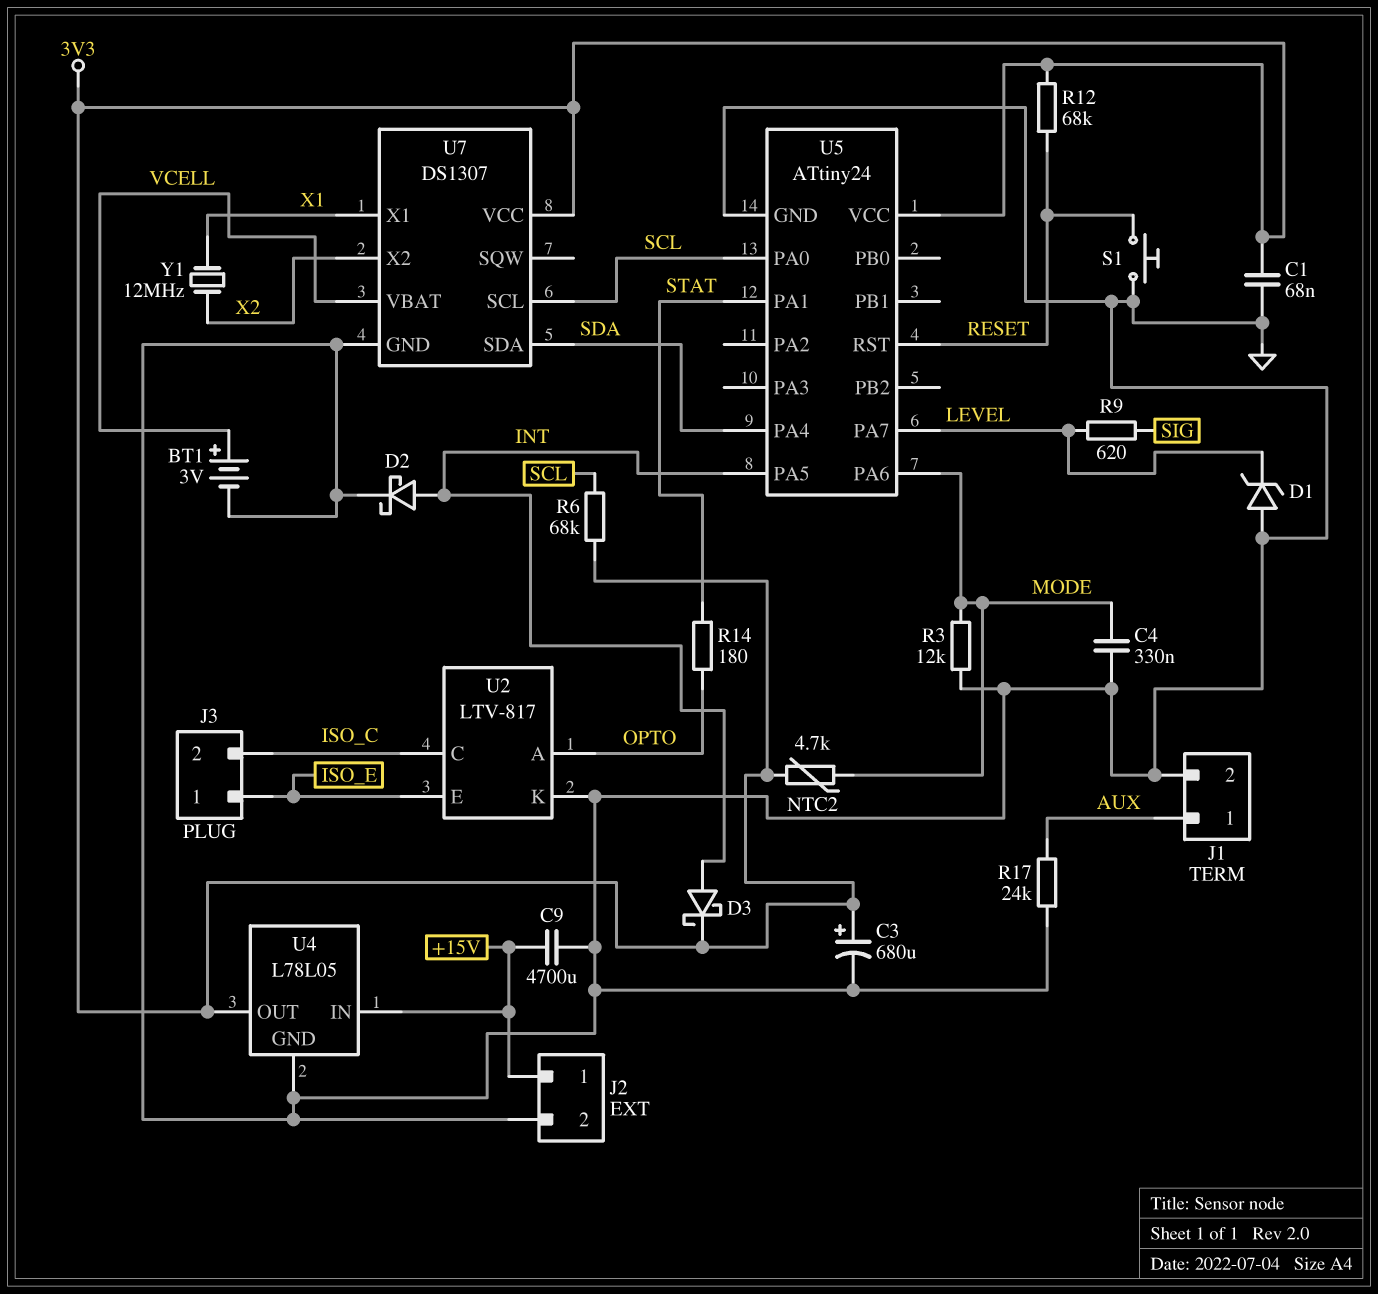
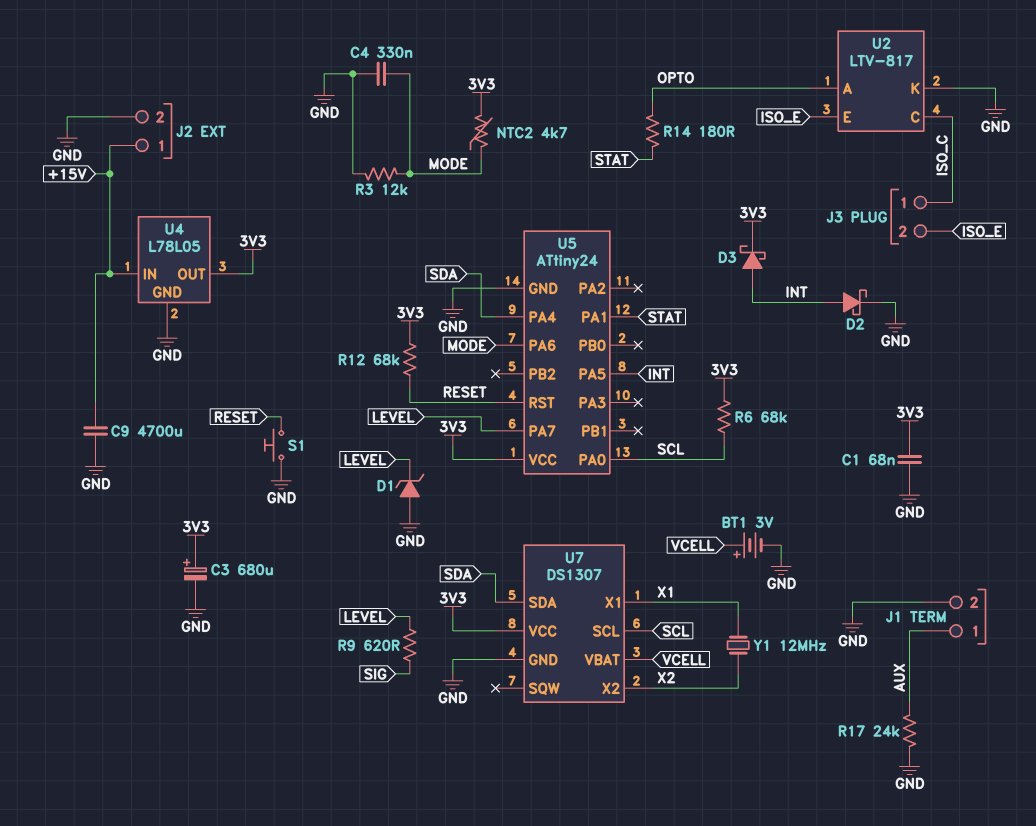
J3 pin 1: ISO_E -> ISO_C
J3 pin 2: ISO_C -> ISO_E

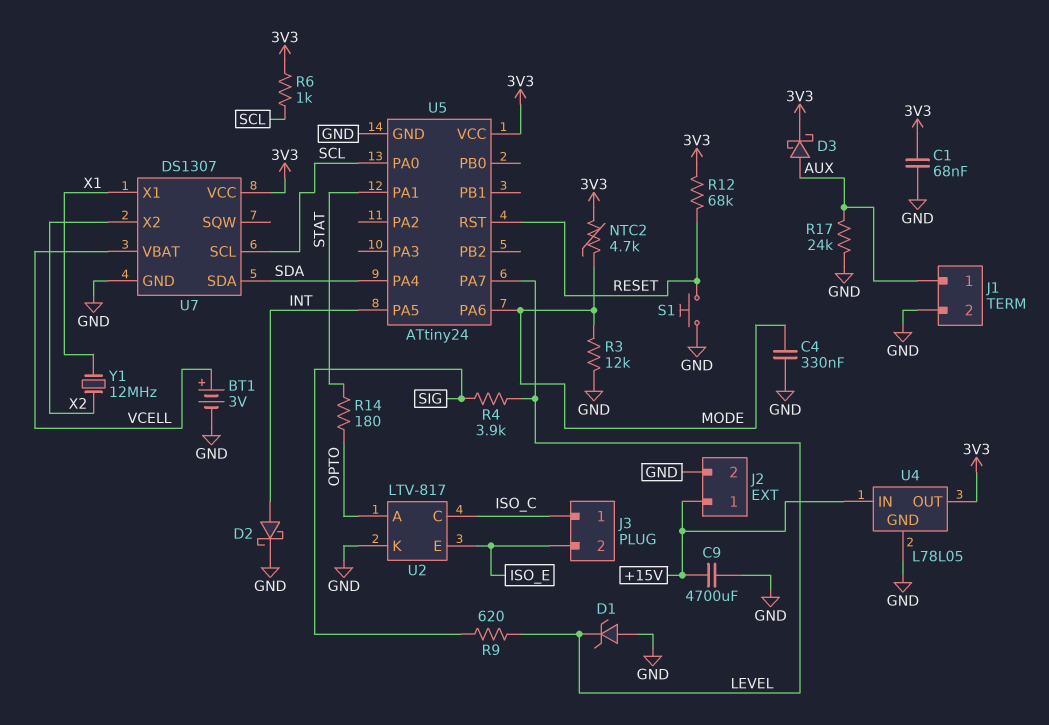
C3: 680uF (plus 3V3, minus GND) -> none
D3: schottky (A INT, K 3V3) -> schottky (A AUX, K 3V3)
R4: none -> 3.9k (LEVEL, SIG)
R6: 68k (3V3, SCL) -> 1k (3V3, SCL)

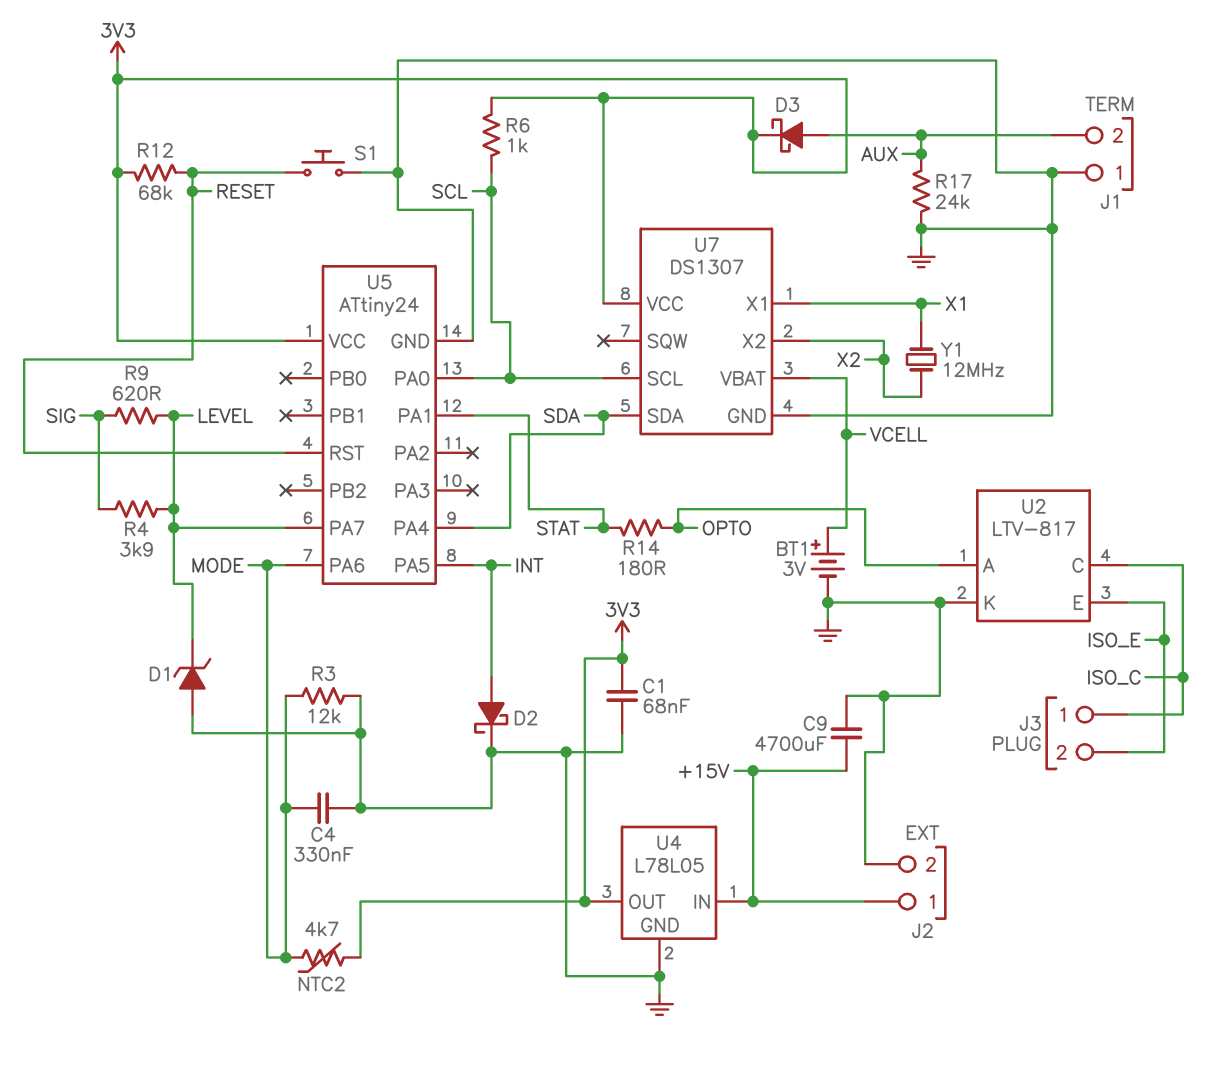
J1 pin 1: AUX -> GND
J1 pin 2: GND -> AUX

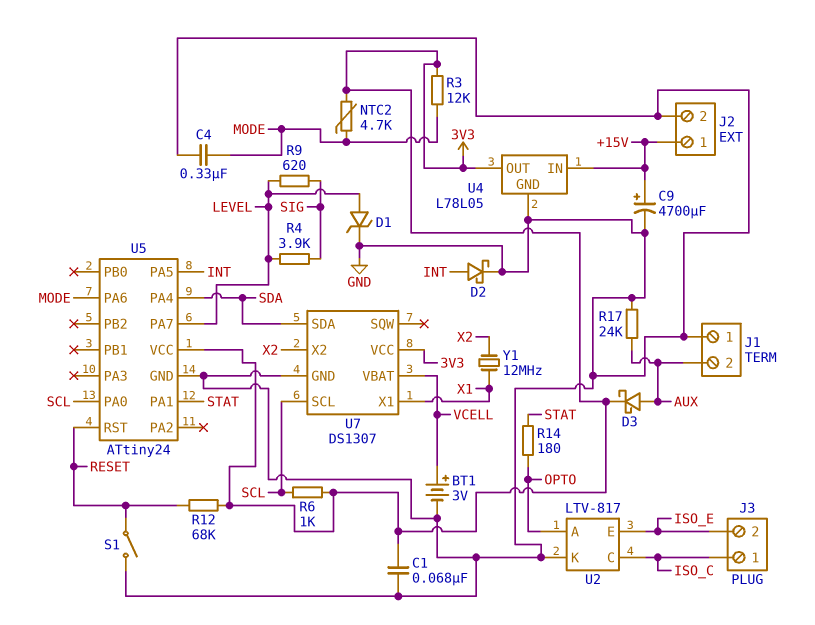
C9: 4700uF (+15V, GND) -> 4700uF (plus +15V, minus GND)
D1: zener (A GND, K LEVEL) -> zener (A LEVEL, K GND)
R3: 12k (GND, MODE) -> 12k (3V3, MODE)
S1: button (GND, RESET) -> switch (GND, RESET)

